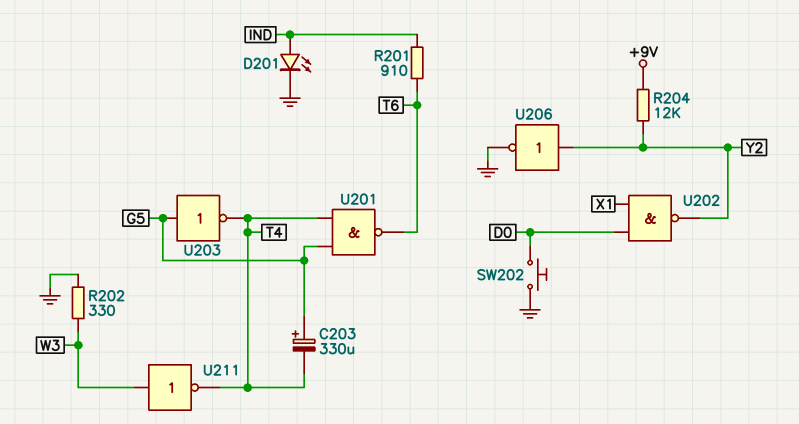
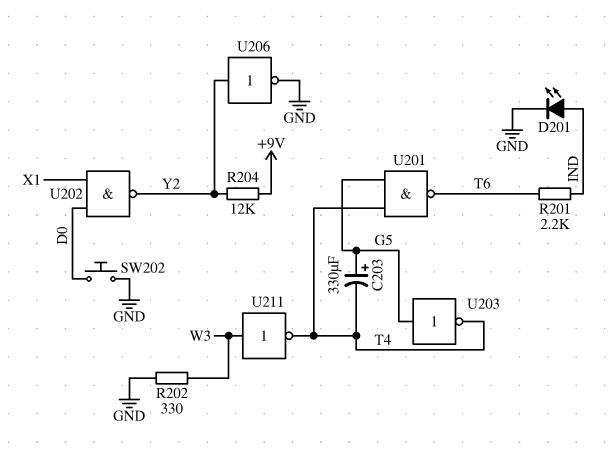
R201: 910 (IND, T6) -> 2.2k (IND, T6)

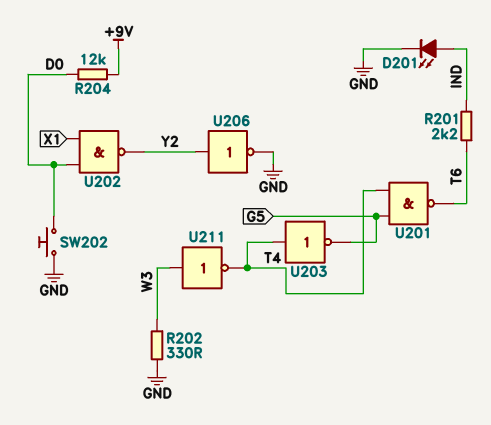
C203: 330uF (plus G5, minus T4) -> none
R204: 12k (+9V, Y2) -> 12k (+9V, D0)
U203: NOT (in G5, out T4) -> NOT (in T4, out G5)

